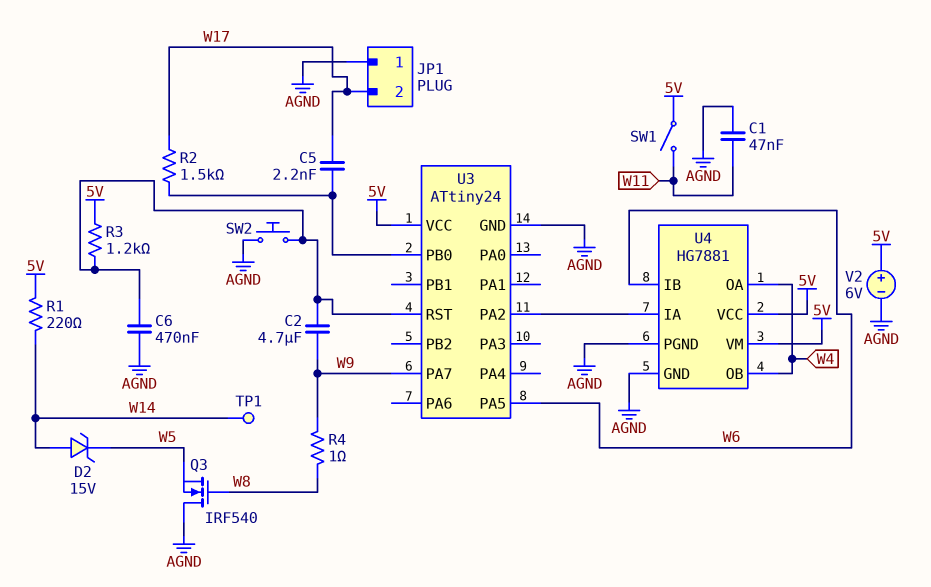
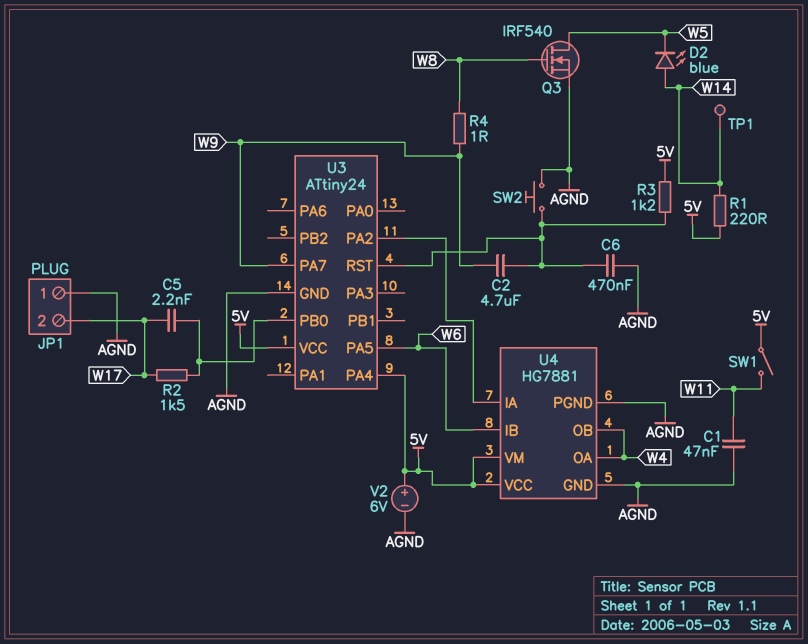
D2: zener 15V (A W14, K W5) -> LED blue (A W14, K W5)
Q3: NMOS IRF540 (G W8, D AGND, S W5) -> NMOS IRF540 (G W8, D W5, S AGND)
U3 pin PA4: none -> 5V

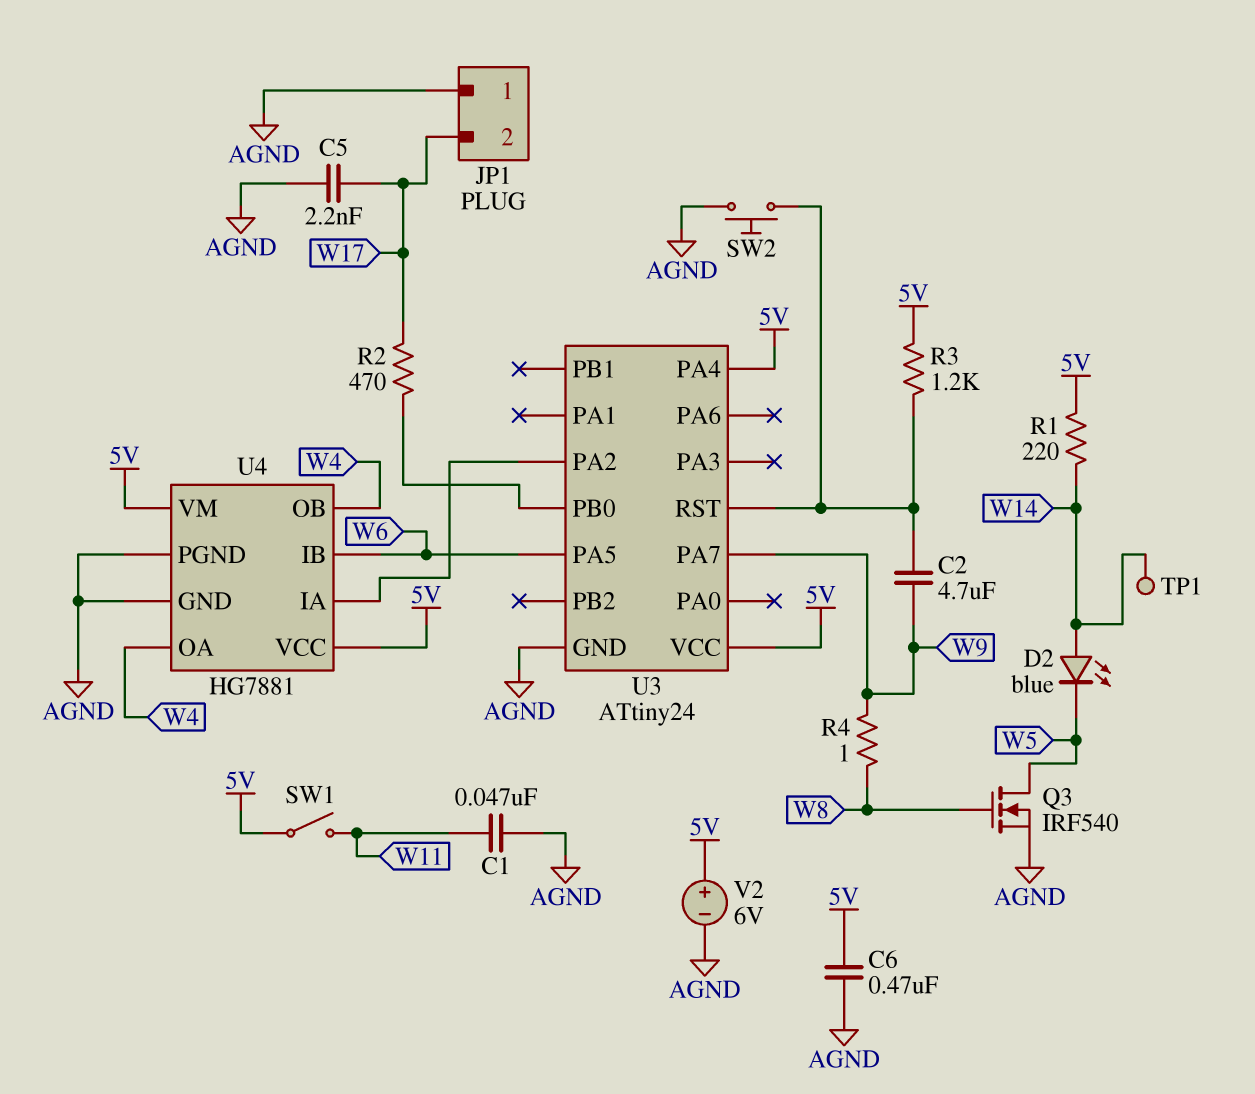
C5: 2.2nF (U3/PB0, W17) -> 2.2nF (AGND, W17)
C6: 470nF (AGND, U3/RST) -> 470nF (5V, AGND)
R2: 1.5k (U3/PB0, W17) -> 470 (U3/PB0, W17)

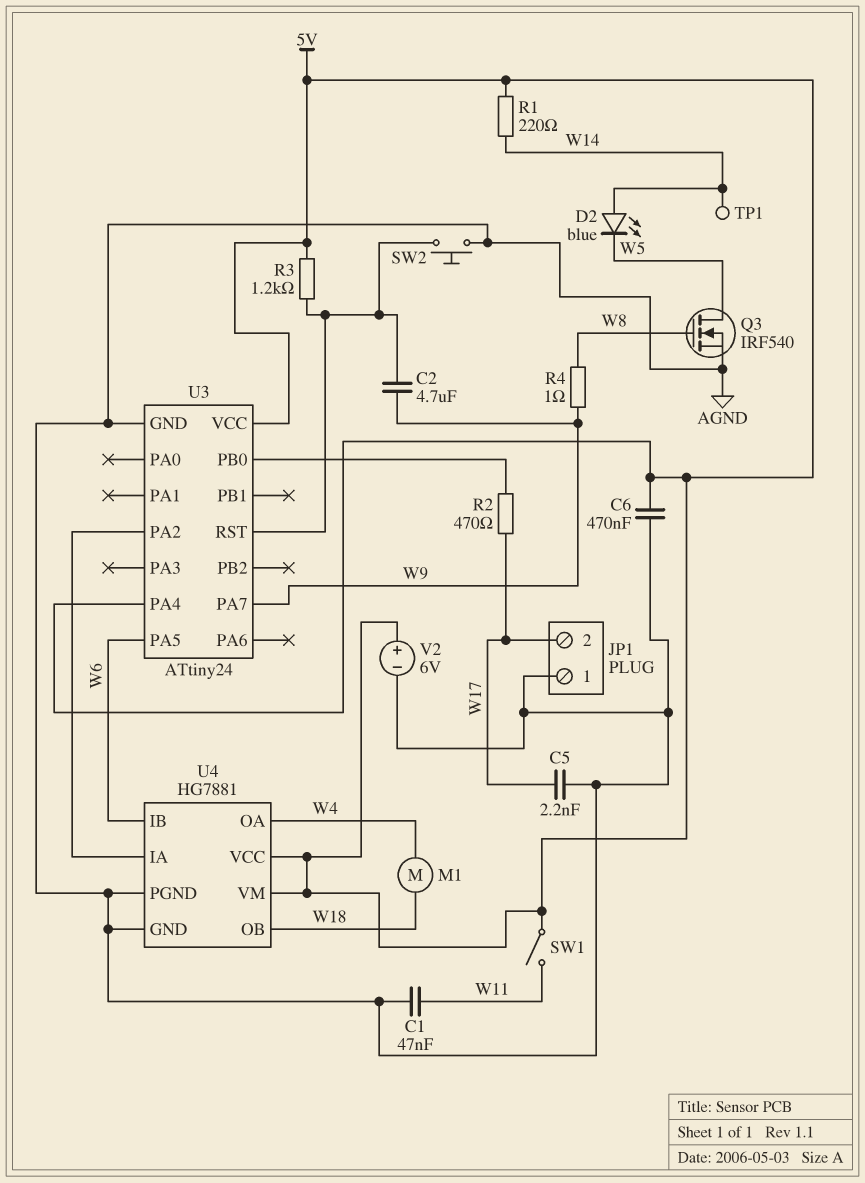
M1: none -> motor (W4, W18)
U4 pin OB: W4 -> W18

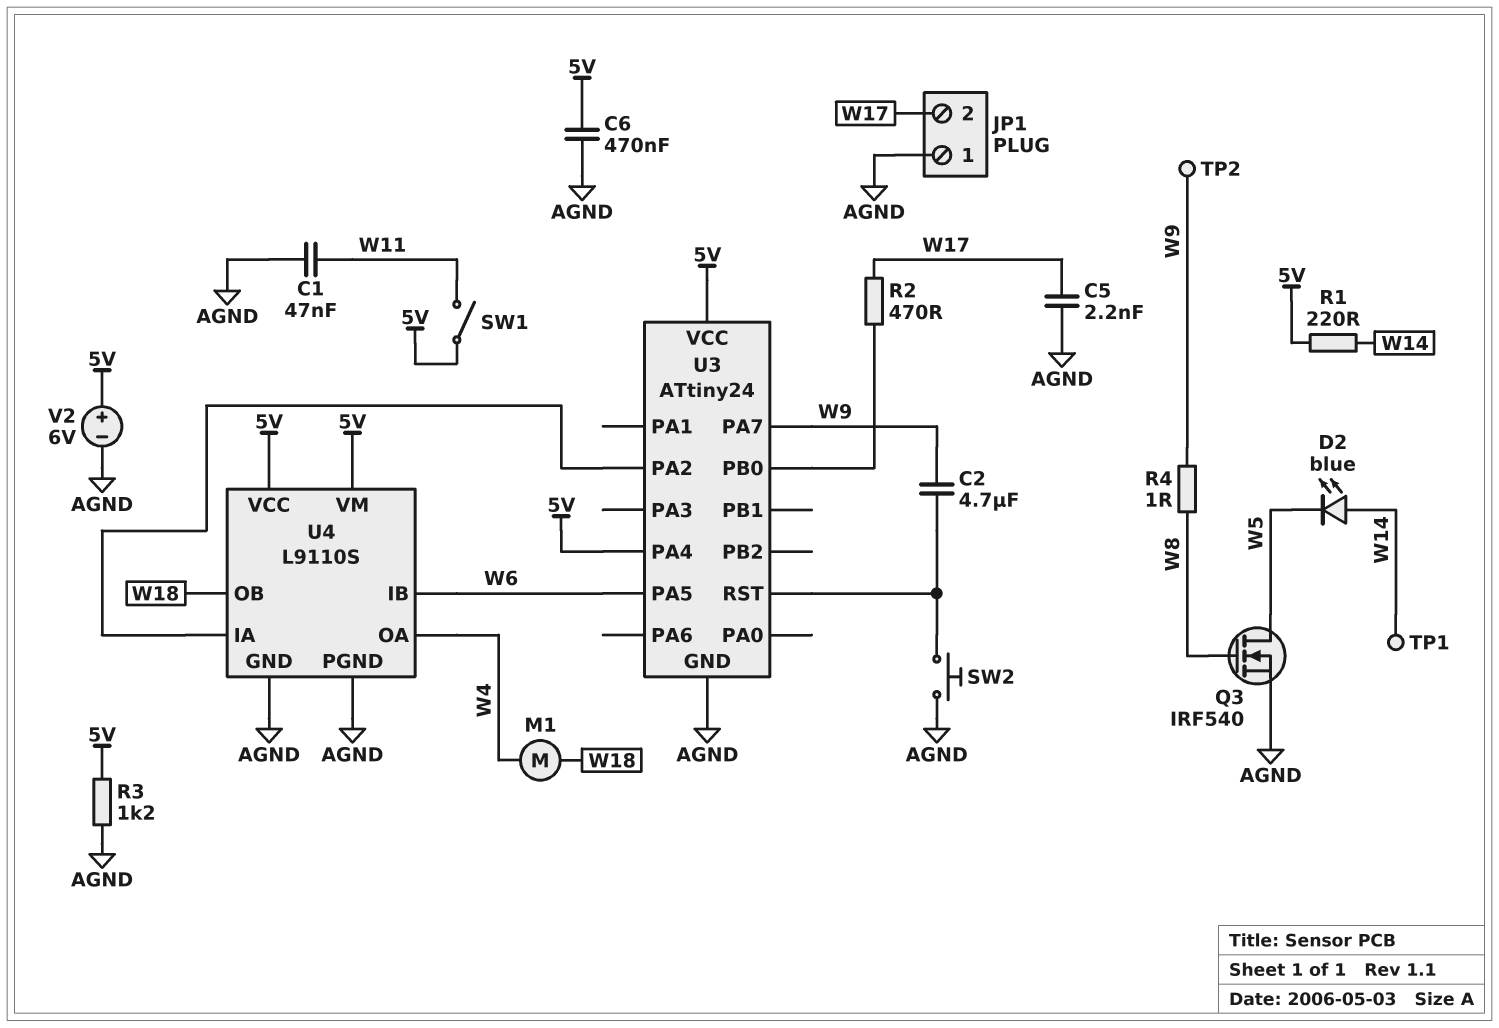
R3: 1.2k (5V, U3/RST) -> 1.2k (5V, AGND)
TP2: none -> test point (W9)
U4: HG7881 -> L9110S

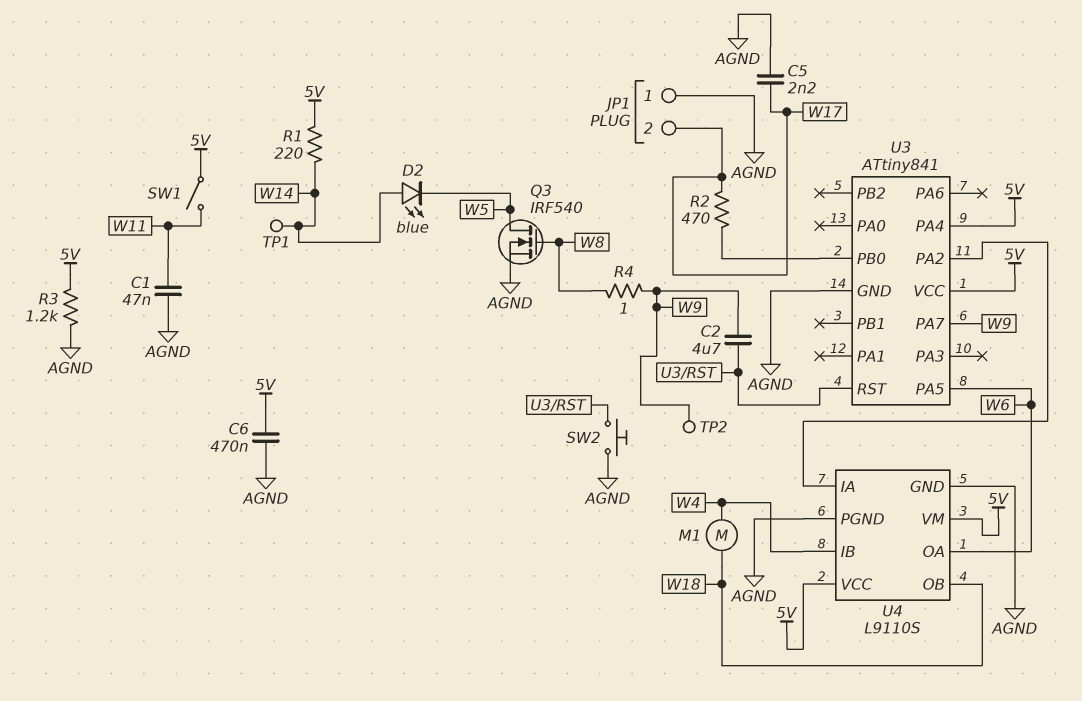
U3: ATtiny24 -> ATtiny841
U4 pin IB: W6 -> W4
U4 pin OA: W4 -> W6
V2: 6V (plus 5V, minus AGND) -> none

